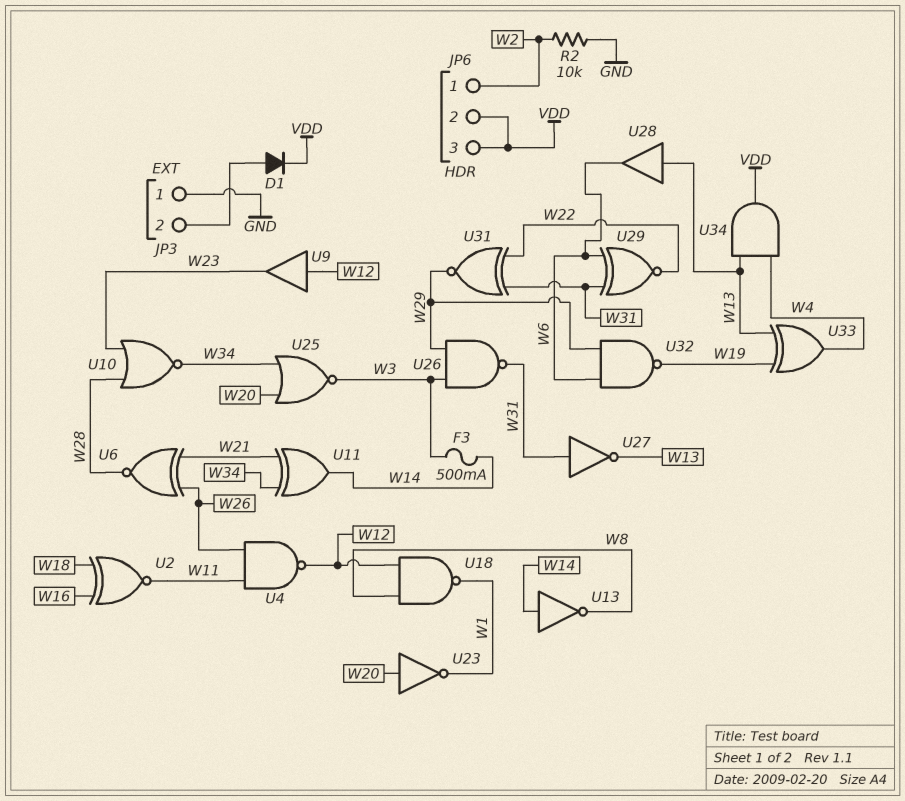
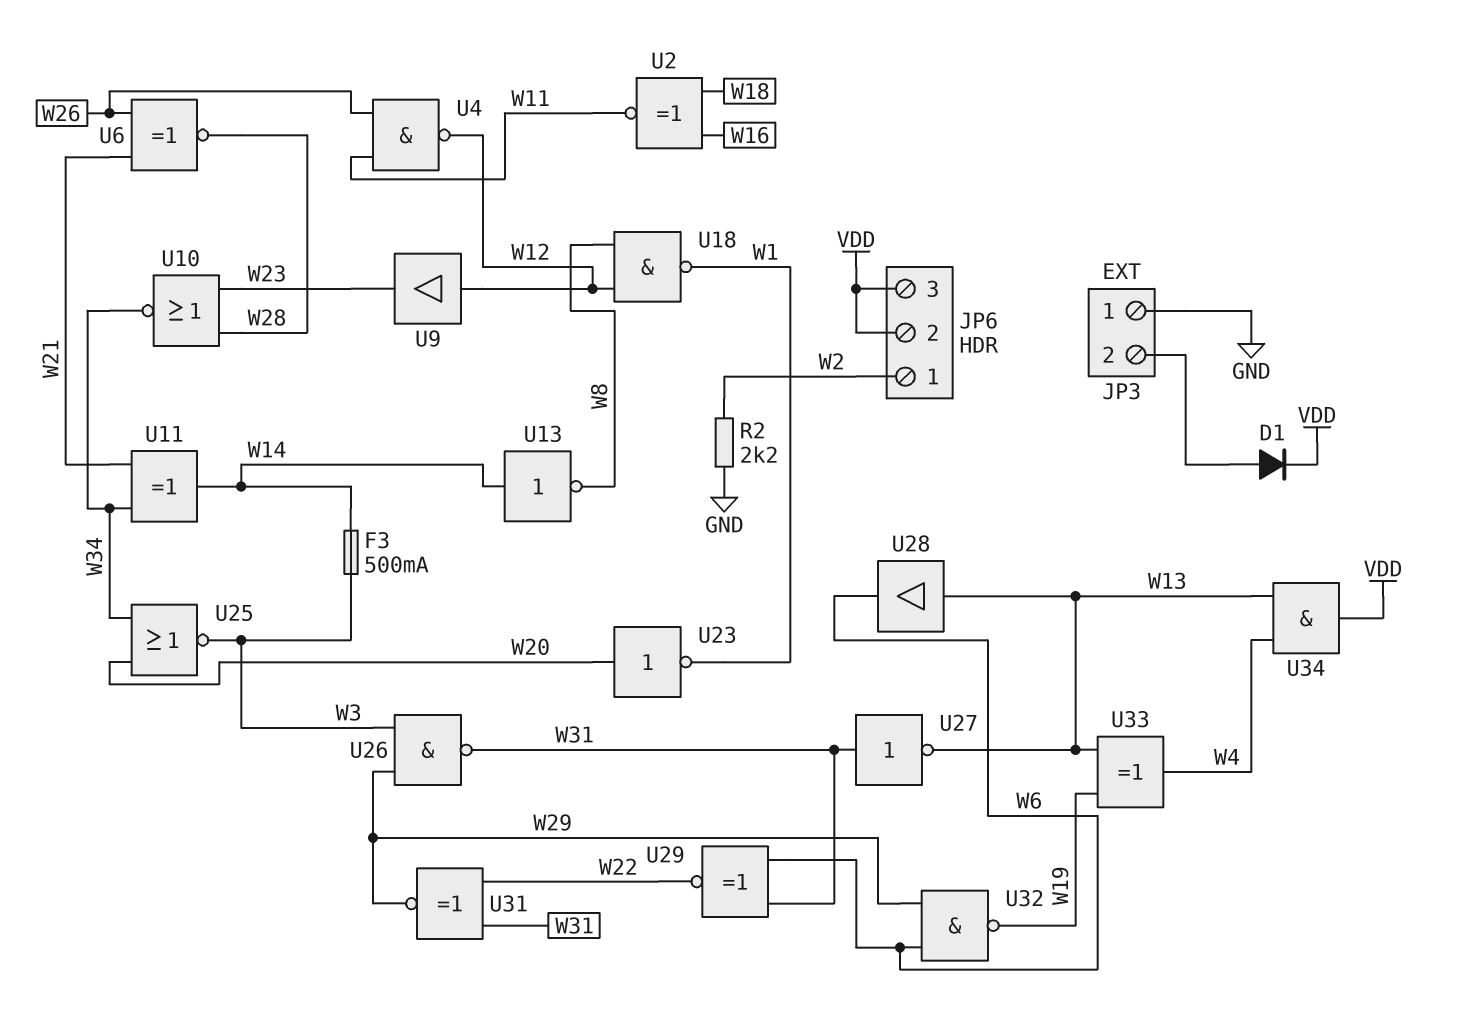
R2: 10k (GND, W2) -> 2.2k (GND, W2)

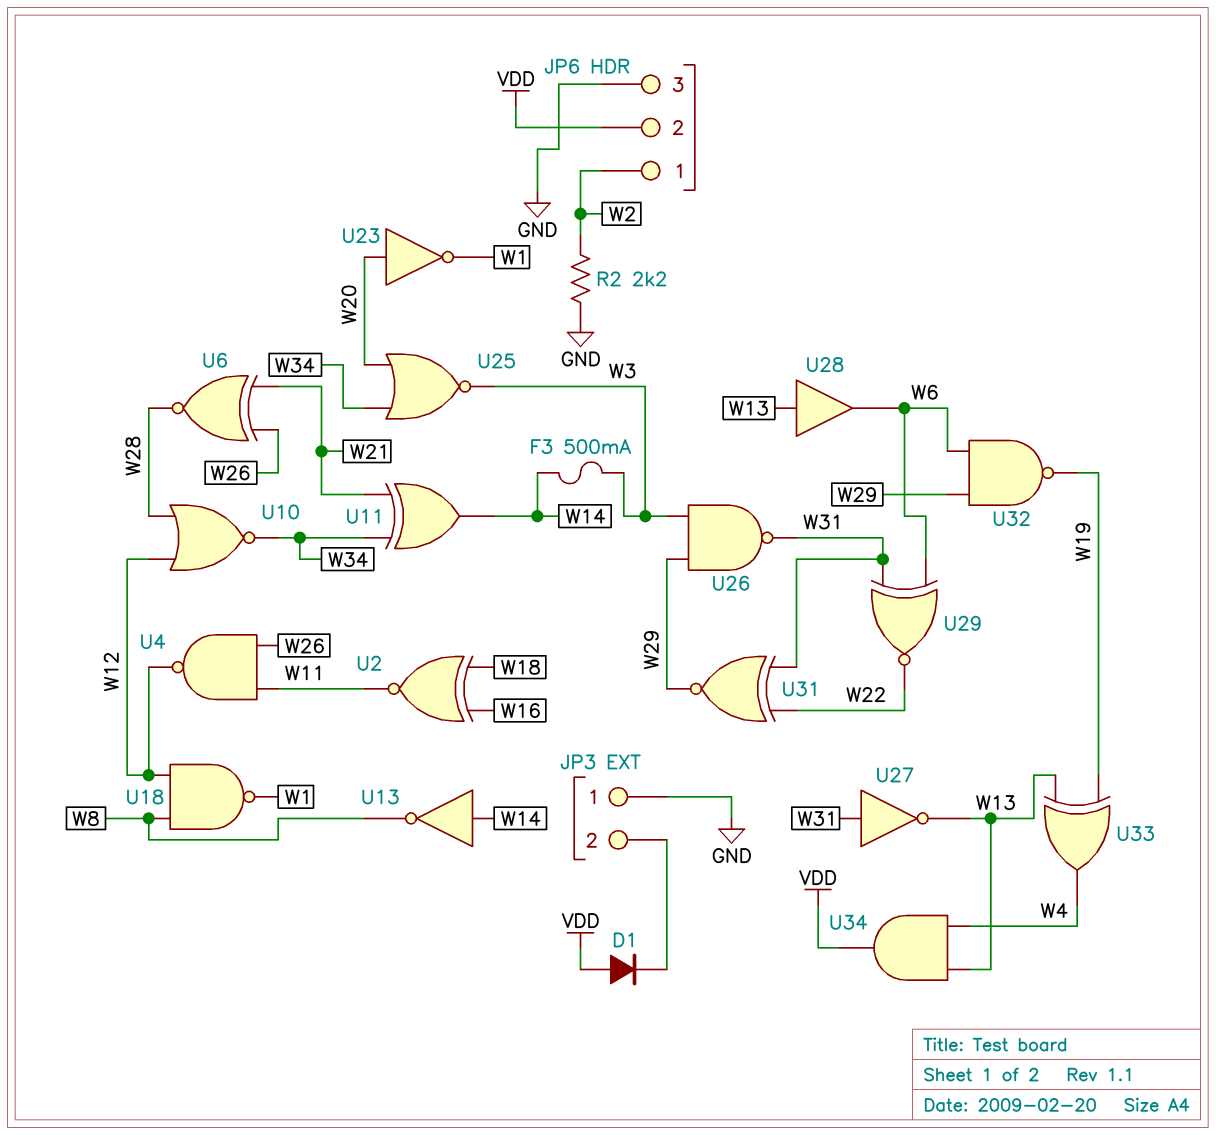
D1: diode (A JP3/2, K VDD) -> diode (A VDD, K JP3/2)
JP6 pin 3: VDD -> GND
U9: buffer (in W12, out W23) -> none
U10: NOR (in W23, in W28, out W34) -> NOR (in W12, in W28, out W34)

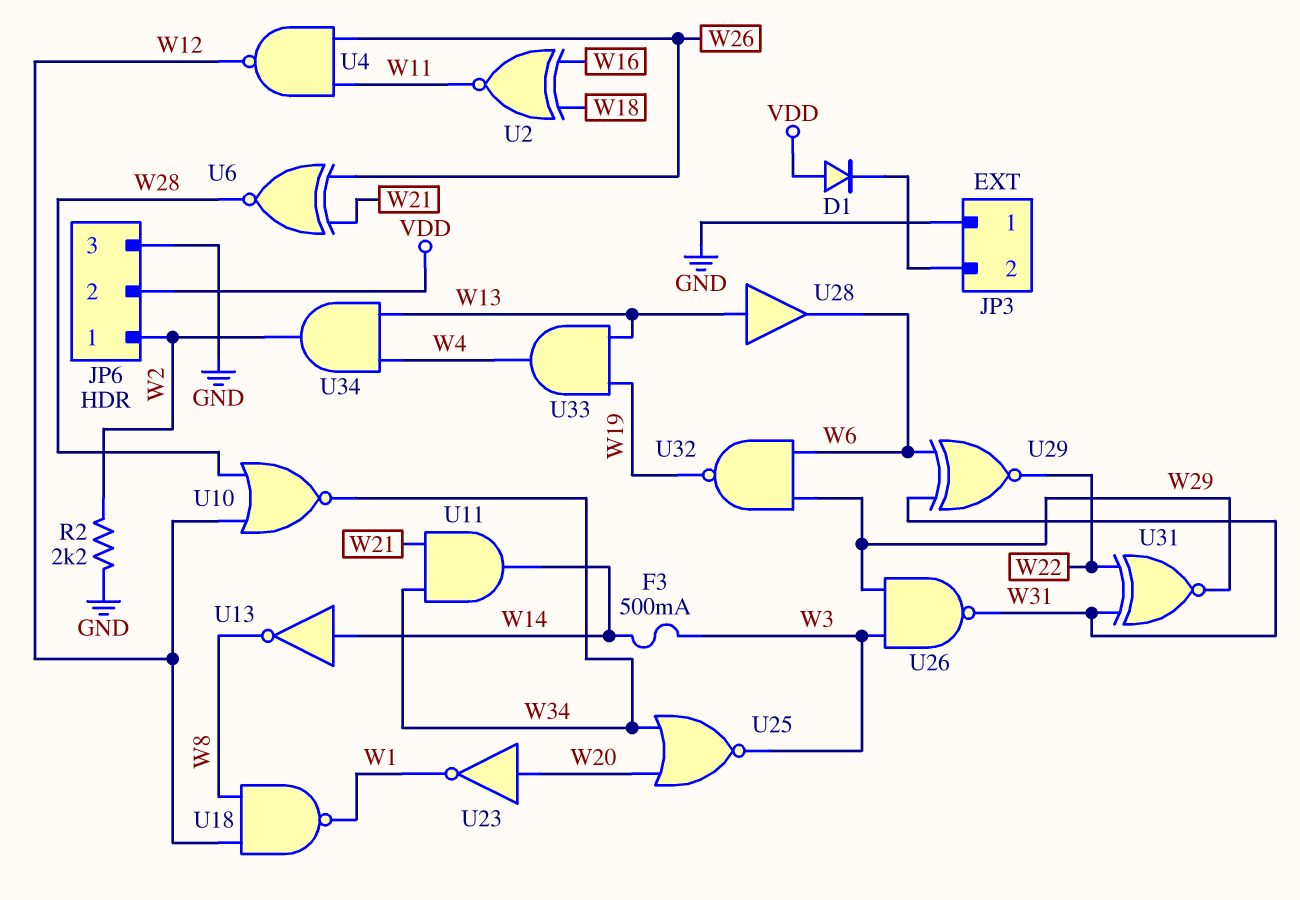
U11: XOR (in W21, in W34, out W14) -> AND (in W21, in W34, out W14)
U27: NOT (in W31, out W13) -> none
U33: XOR (in W13, in W19, out W4) -> AND (in W13, in W19, out W4)
U34: AND (in W4, in W13, out VDD) -> AND (in W4, in W13, out W2)

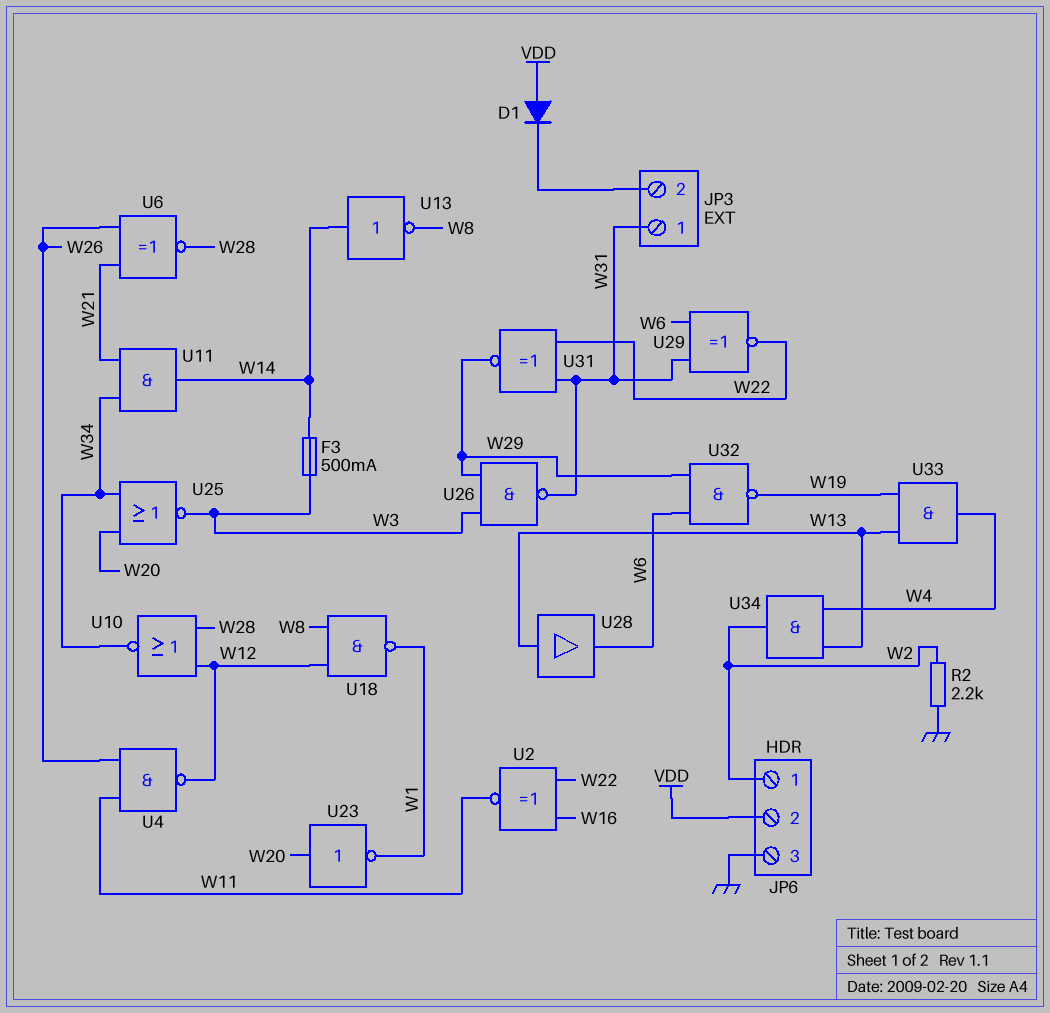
JP3 pin 1: GND -> W31
U2: XNOR (in W16, in W18, out W11) -> XNOR (in W16, in W22, out W11)

